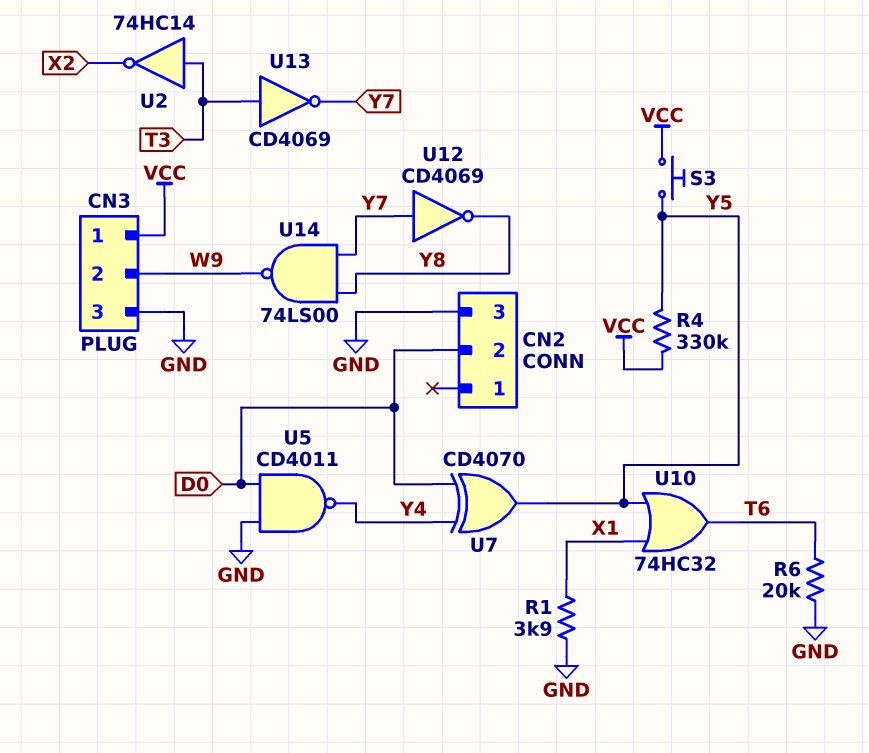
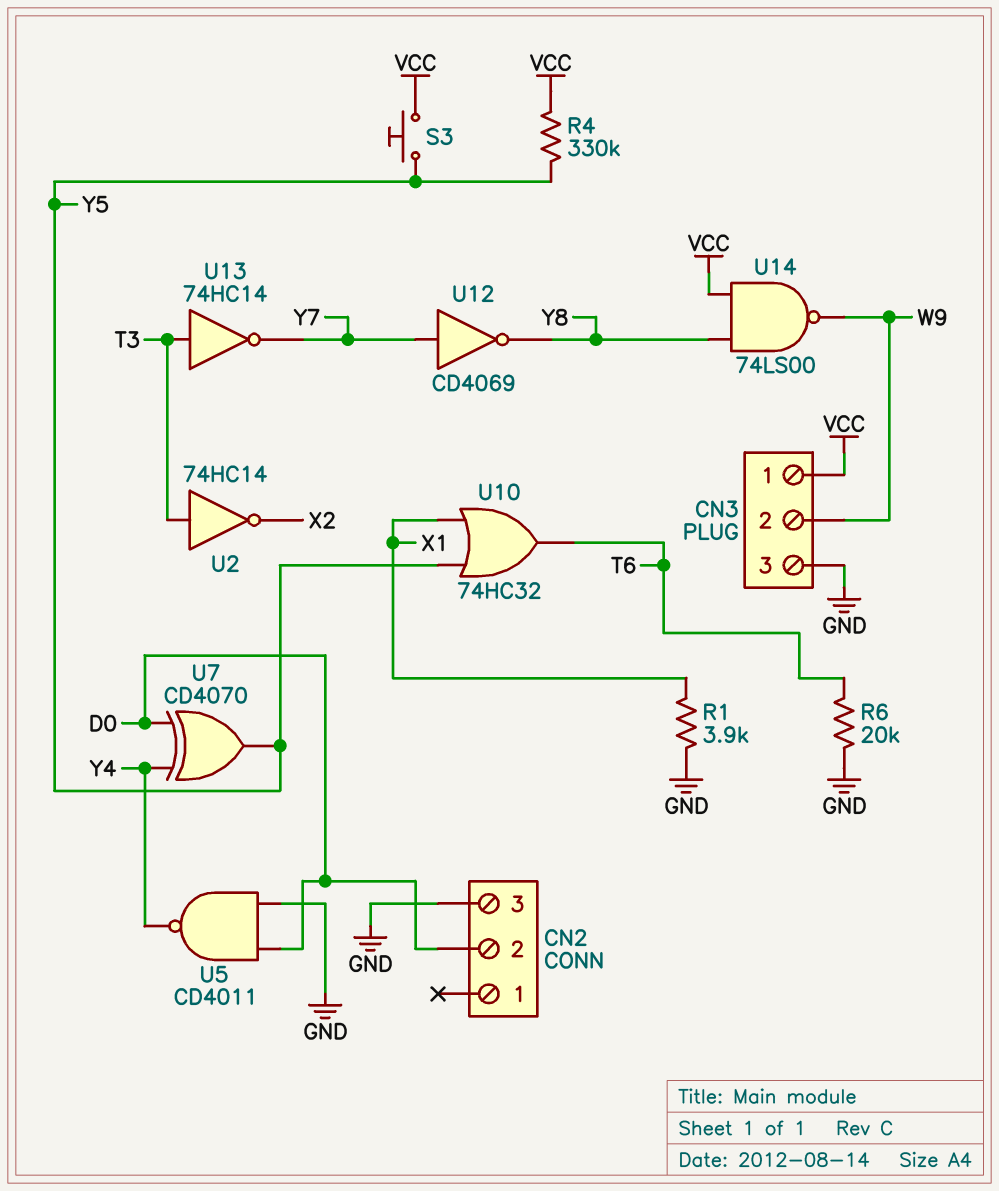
U13: NOT CD4069 (in T3, out Y7) -> NOT 74HC14 (in T3, out Y7)
U14: NAND 74LS00 (in Y7, in Y8, out W9) -> NAND 74LS00 (in VCC, in Y8, out W9)

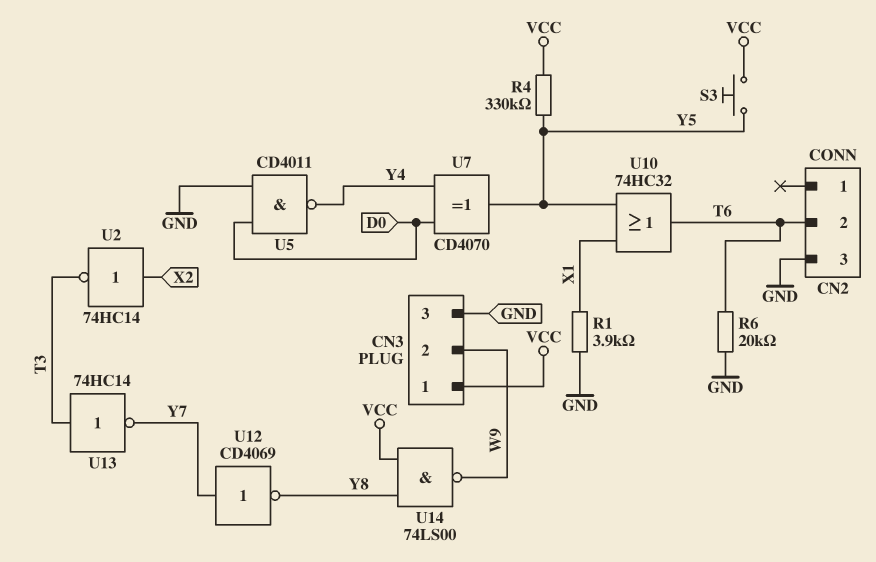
CN2 pin 2: D0 -> T6
U2: NOT 74HC14 (in T3, out X2) -> NOT 74HC14 (in X2, out T3)

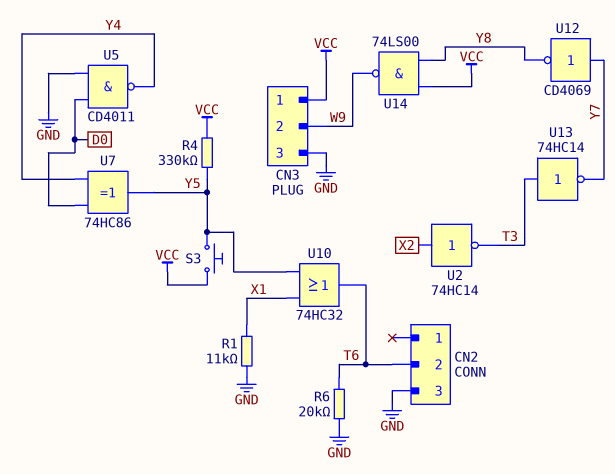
R1: 3.9k (GND, X1) -> 11k (GND, X1)
U7: XOR CD4070 (in D0, in Y4, out Y5) -> XOR 74HC86 (in D0, in Y4, out Y5)

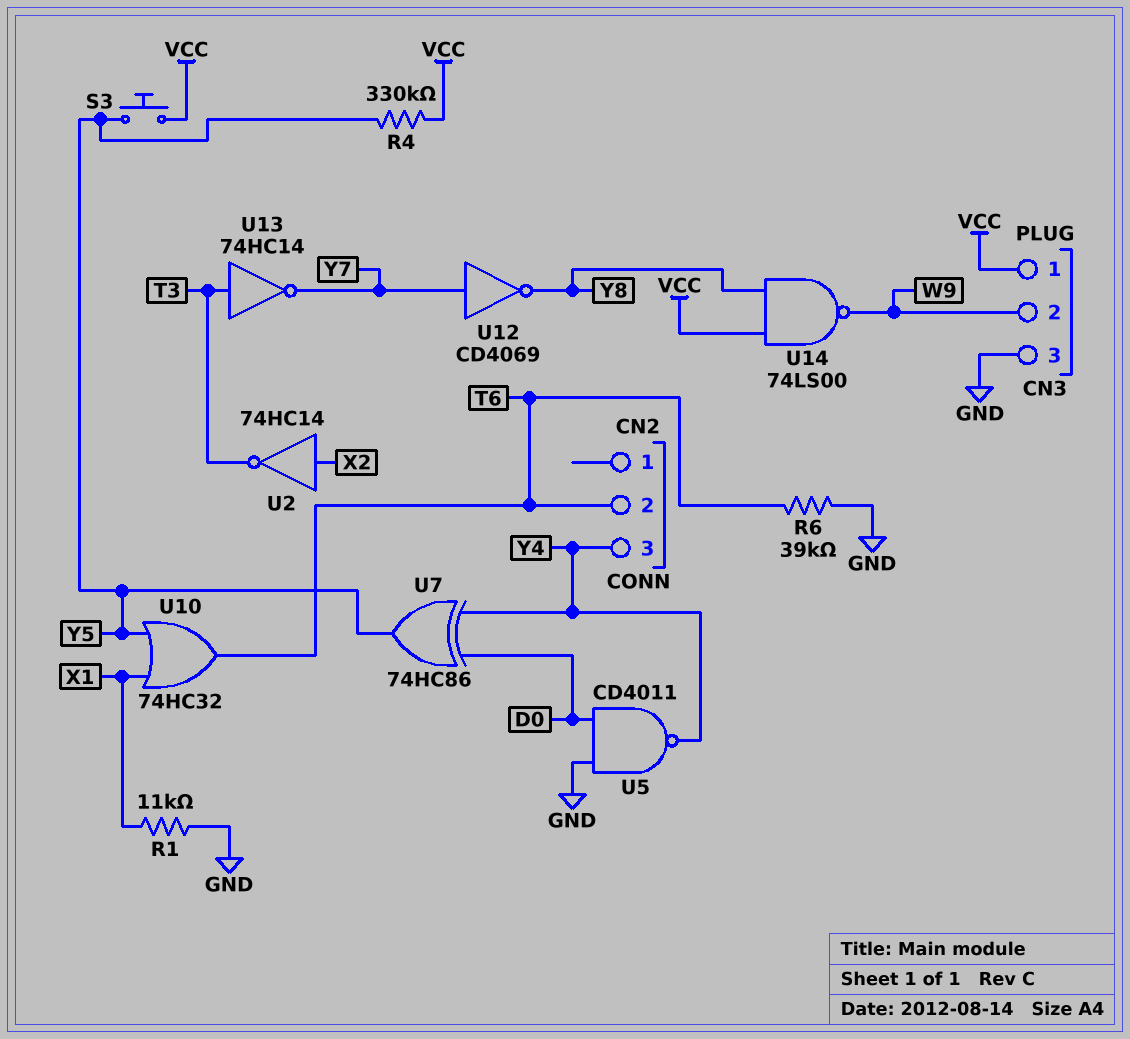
CN2 pin 3: GND -> Y4
R6: 20k (GND, T6) -> 39k (GND, T6)

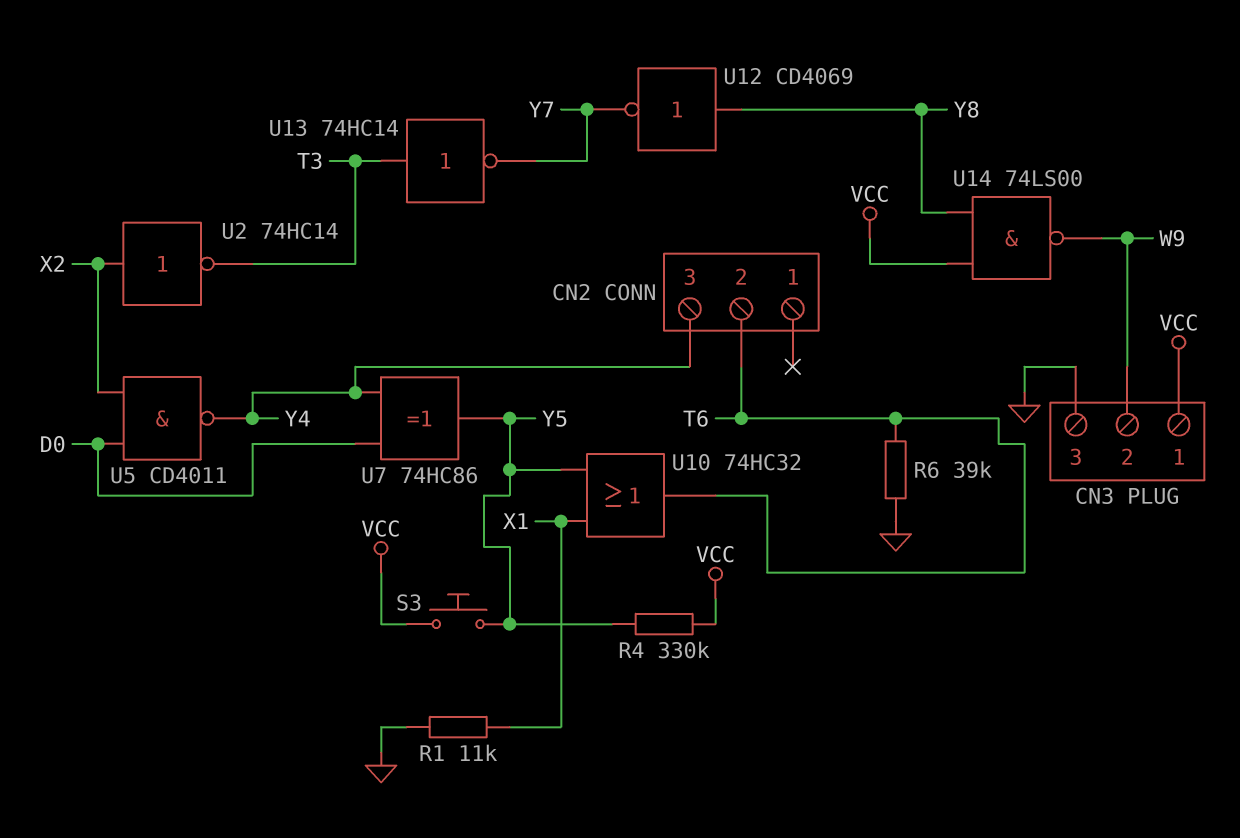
U5: NAND CD4011 (in D0, in GND, out Y4) -> NAND CD4011 (in D0, in X2, out Y4)
U12: NOT CD4069 (in Y7, out Y8) -> NOT CD4069 (in Y8, out Y7)

